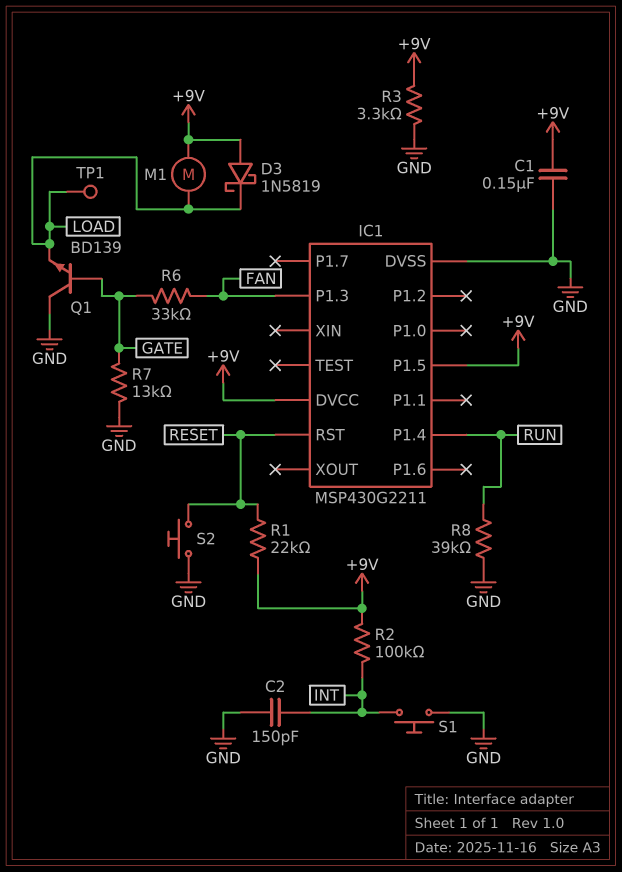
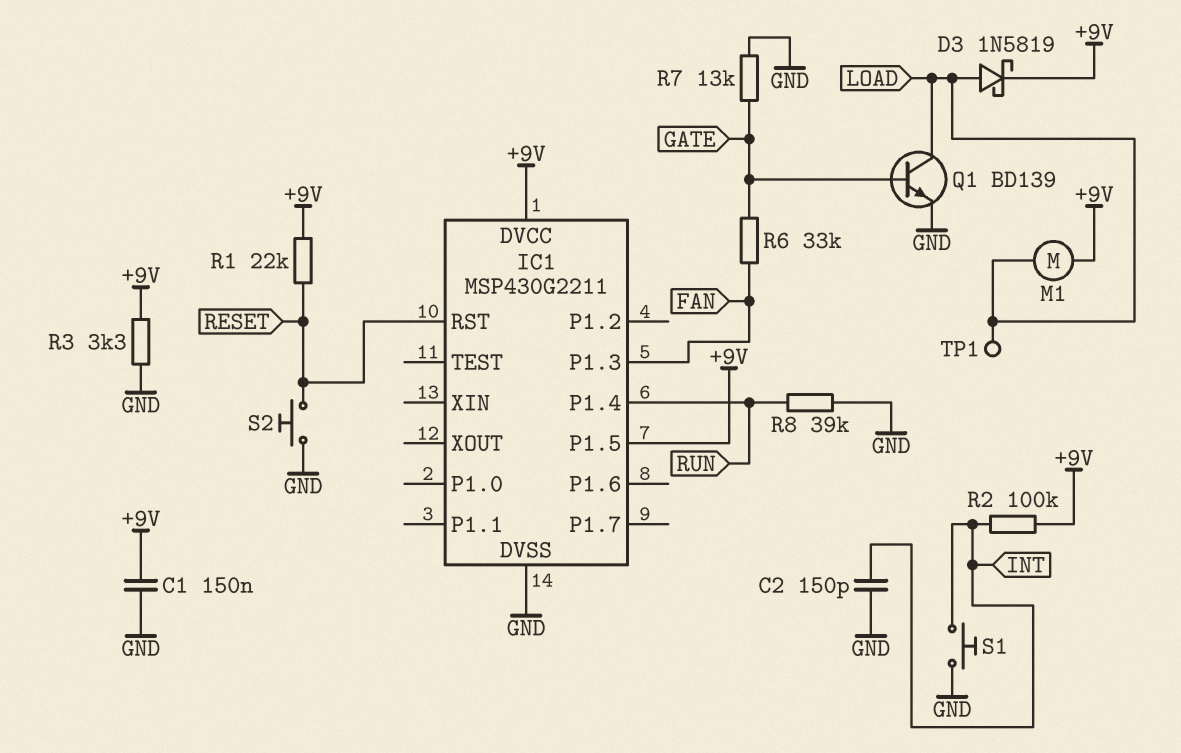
D3: schottky 1N5819 (A +9V, K LOAD) -> schottky 1N5819 (A LOAD, K +9V)
Q1: NPN BD139 (B GATE, C GND, E LOAD) -> NPN BD139 (B GATE, C LOAD, E GND)

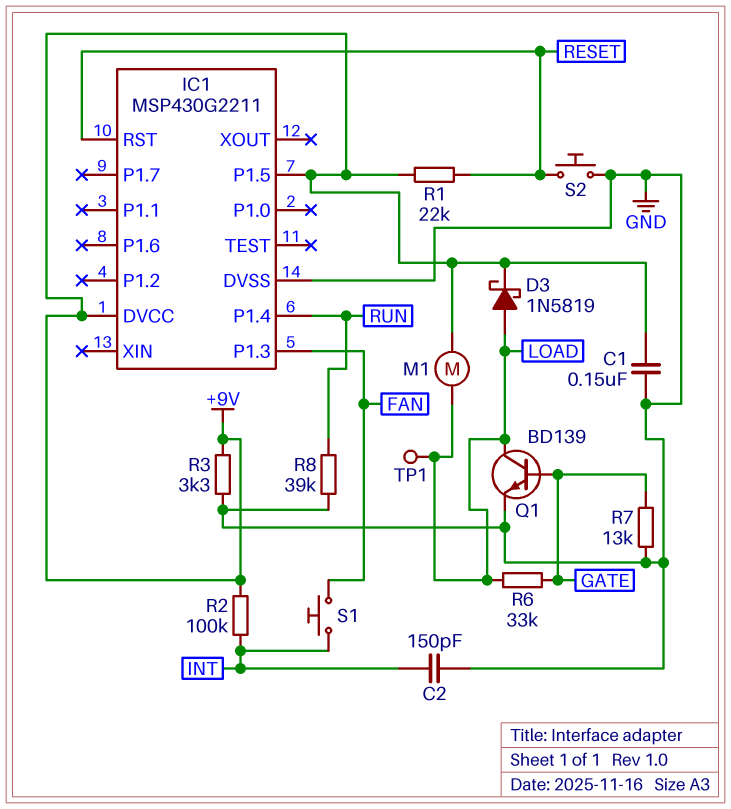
R6: 33k (FAN, GATE) -> 33k (GATE, LOAD)
S1: button (GND, INT) -> button (FAN, INT)

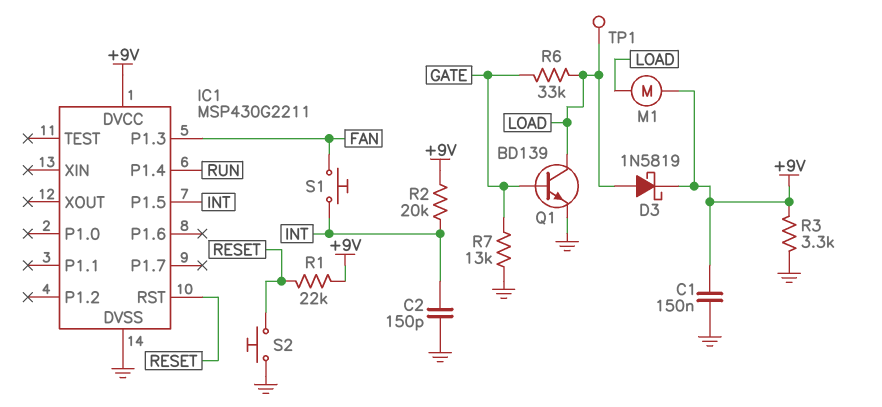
IC1 pin P1.5: +9V -> INT
R2: 100k (+9V, INT) -> 20k (+9V, INT)
R8: 39k (GND, RUN) -> none

